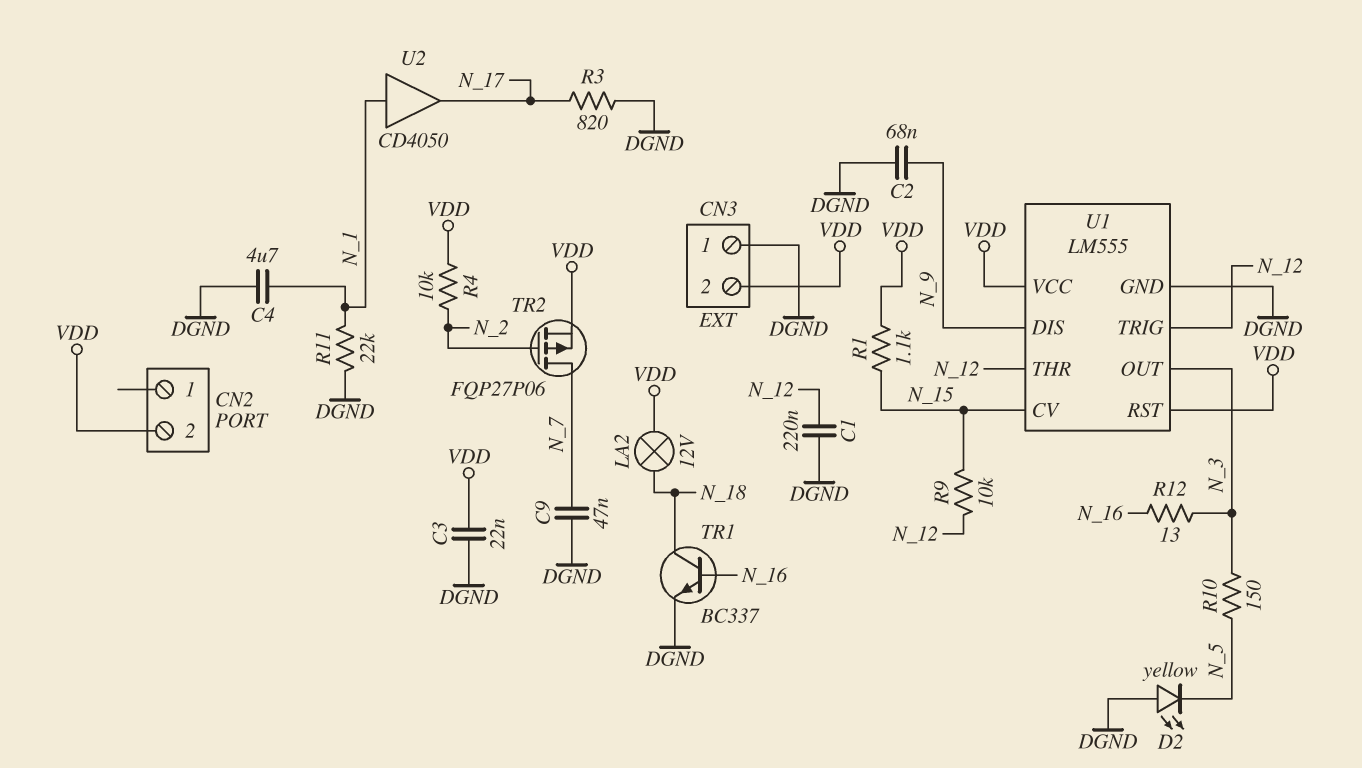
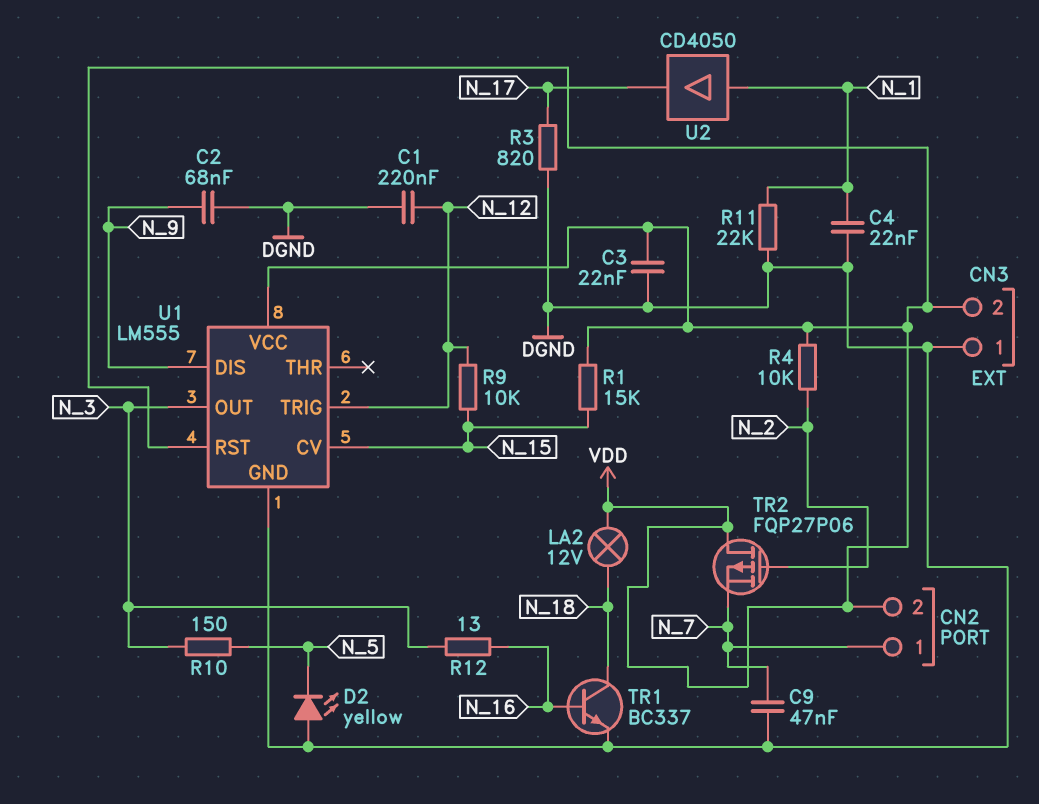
C4: 4.7uF (DGND, N_1) -> 22nF (DGND, N_1)
CN2 pin 1: none -> N_7
R1: 1.1k (N_15, VDD) -> 15k (N_15, VDD)
TR2: PMOS FQP27P06 (G N_2, D N_7, S VDD) -> PMOS FQP27P06 (G N_2, D VDD, S N_7)
U1 pin THR: N_12 -> none

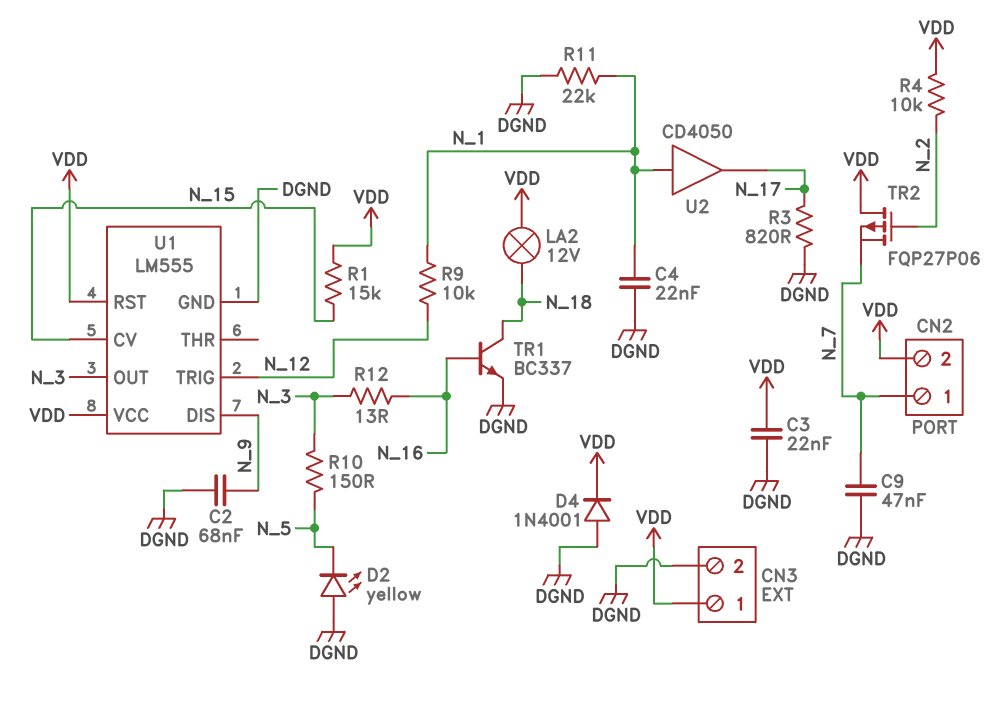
C1: 220nF (DGND, N_12) -> none
CN3 pin 1: DGND -> VDD
CN3 pin 2: VDD -> DGND
D4: none -> diode 1N4001 (A DGND, K VDD)
R9: 10k (N_12, N_15) -> 10k (N_1, N_12)

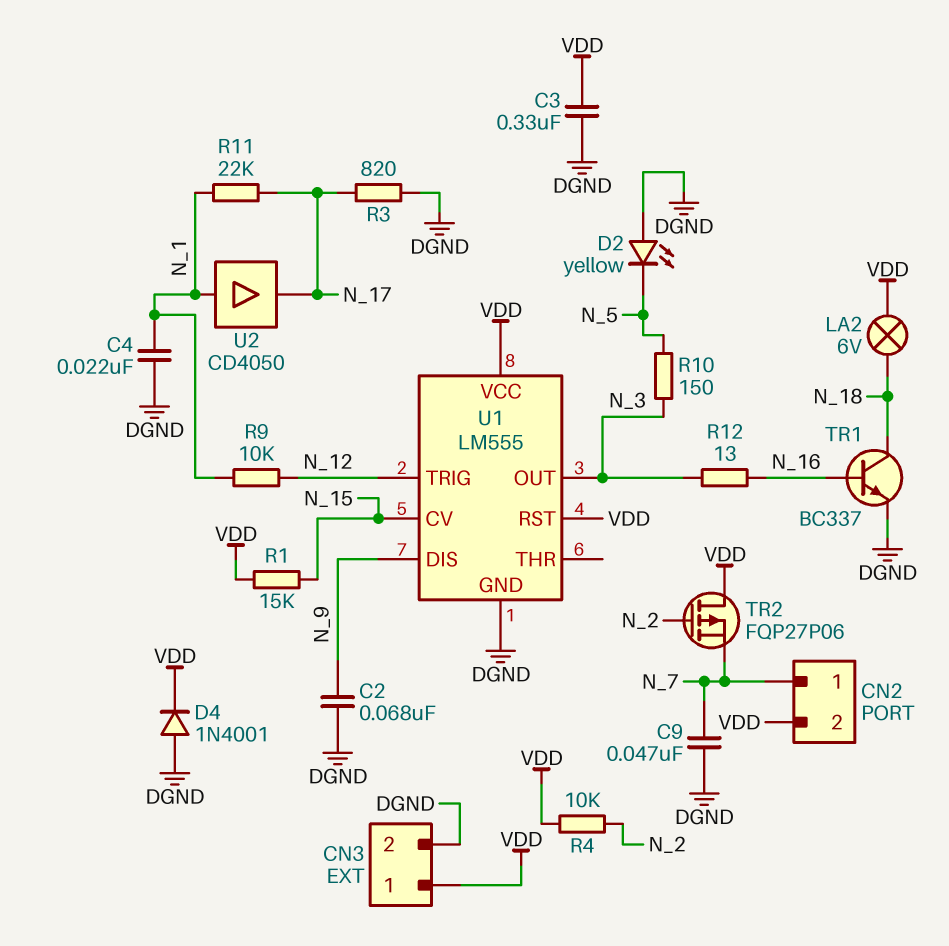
C3: 22nF (DGND, VDD) -> 330nF (DGND, VDD)
LA2: lamp 12V (N_18, VDD) -> lamp 6V (N_18, VDD)
R11: 22k (DGND, N_1) -> 22k (N_1, N_17)

